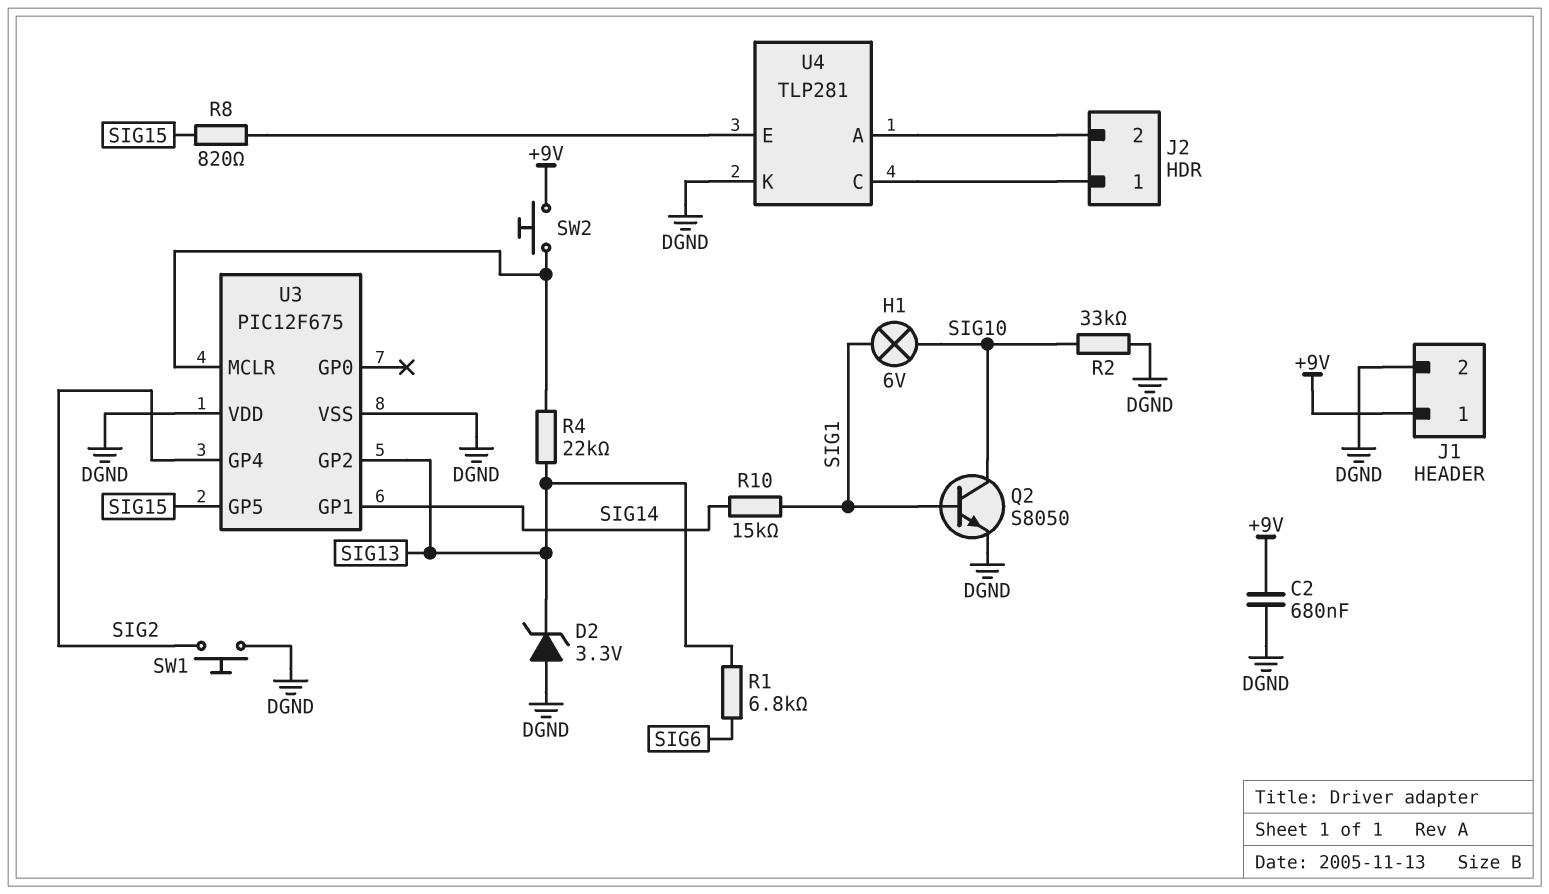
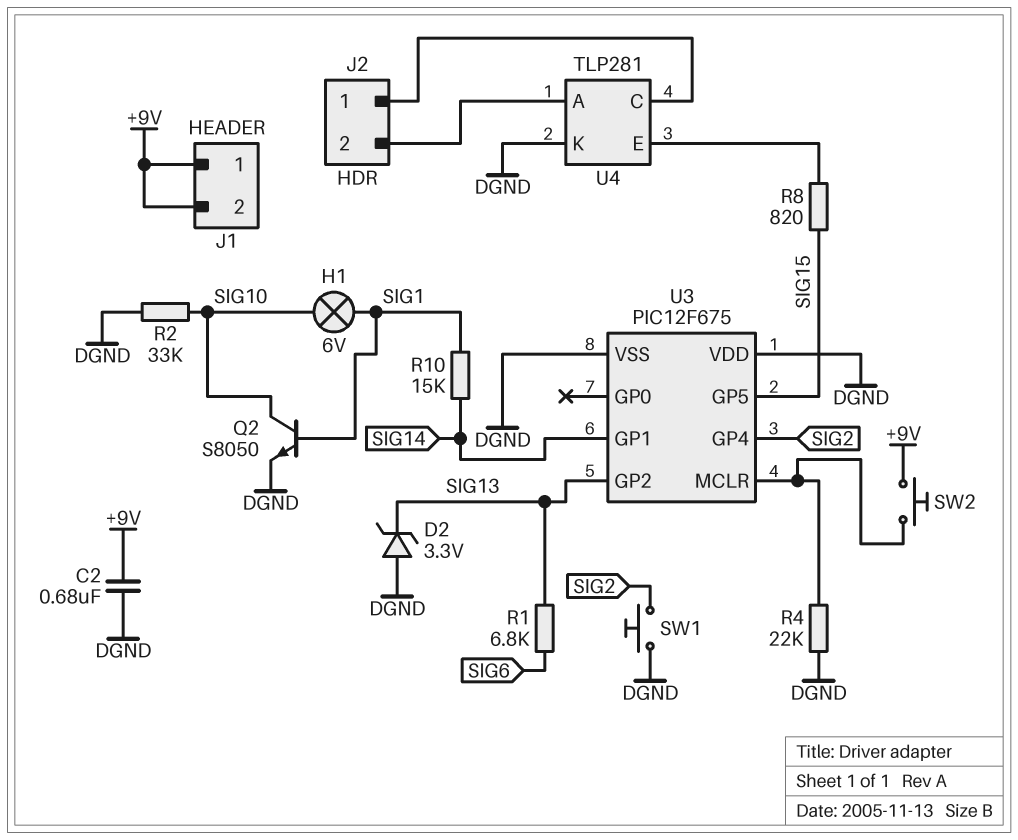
J1 pin 2: DGND -> +9V
R4: 22k (SIG13, U3/MCLR) -> 22k (DGND, U3/MCLR)

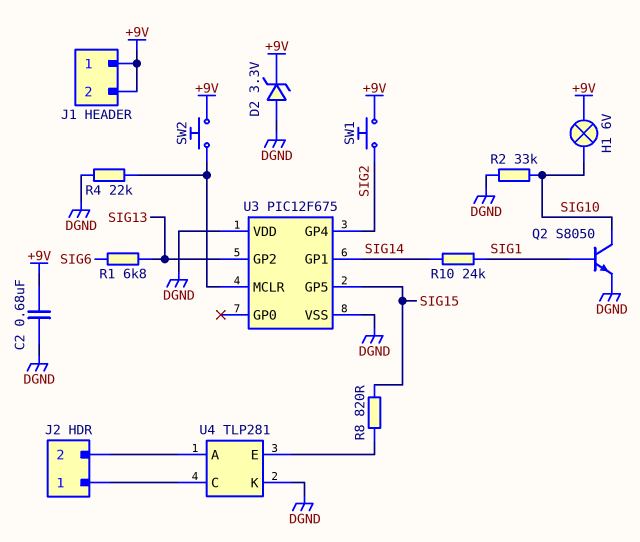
D2: zener 3.3V (A DGND, K SIG13) -> zener 3.3V (A DGND, K +9V)
H1: lamp 6V (SIG1, SIG10) -> lamp 6V (+9V, SIG10)
R10: 15k (SIG1, SIG14) -> 24k (SIG1, SIG14)
SW1: button (DGND, SIG2) -> button (+9V, SIG2)

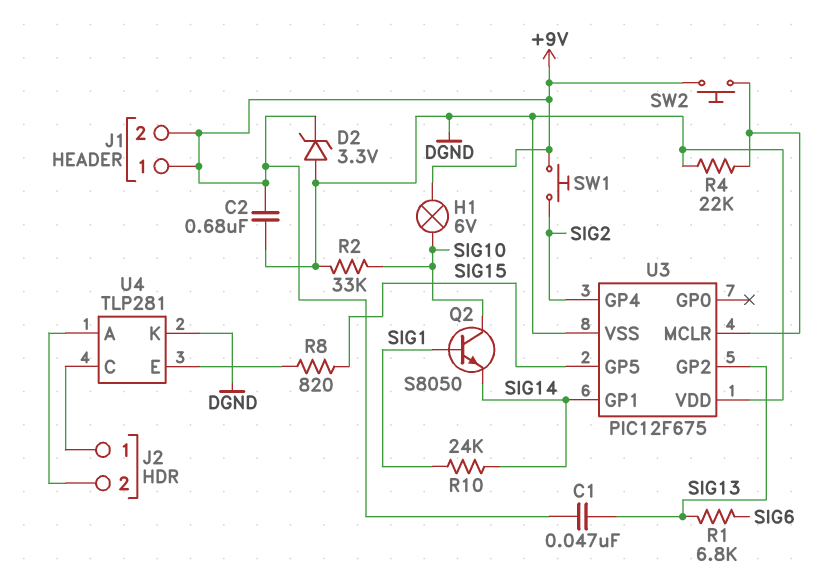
C1: none -> 47nF (+9V, SIG13)
Q2: NPN S8050 (B SIG1, C SIG10, E DGND) -> NPN S8050 (B SIG1, C SIG10, E SIG14)

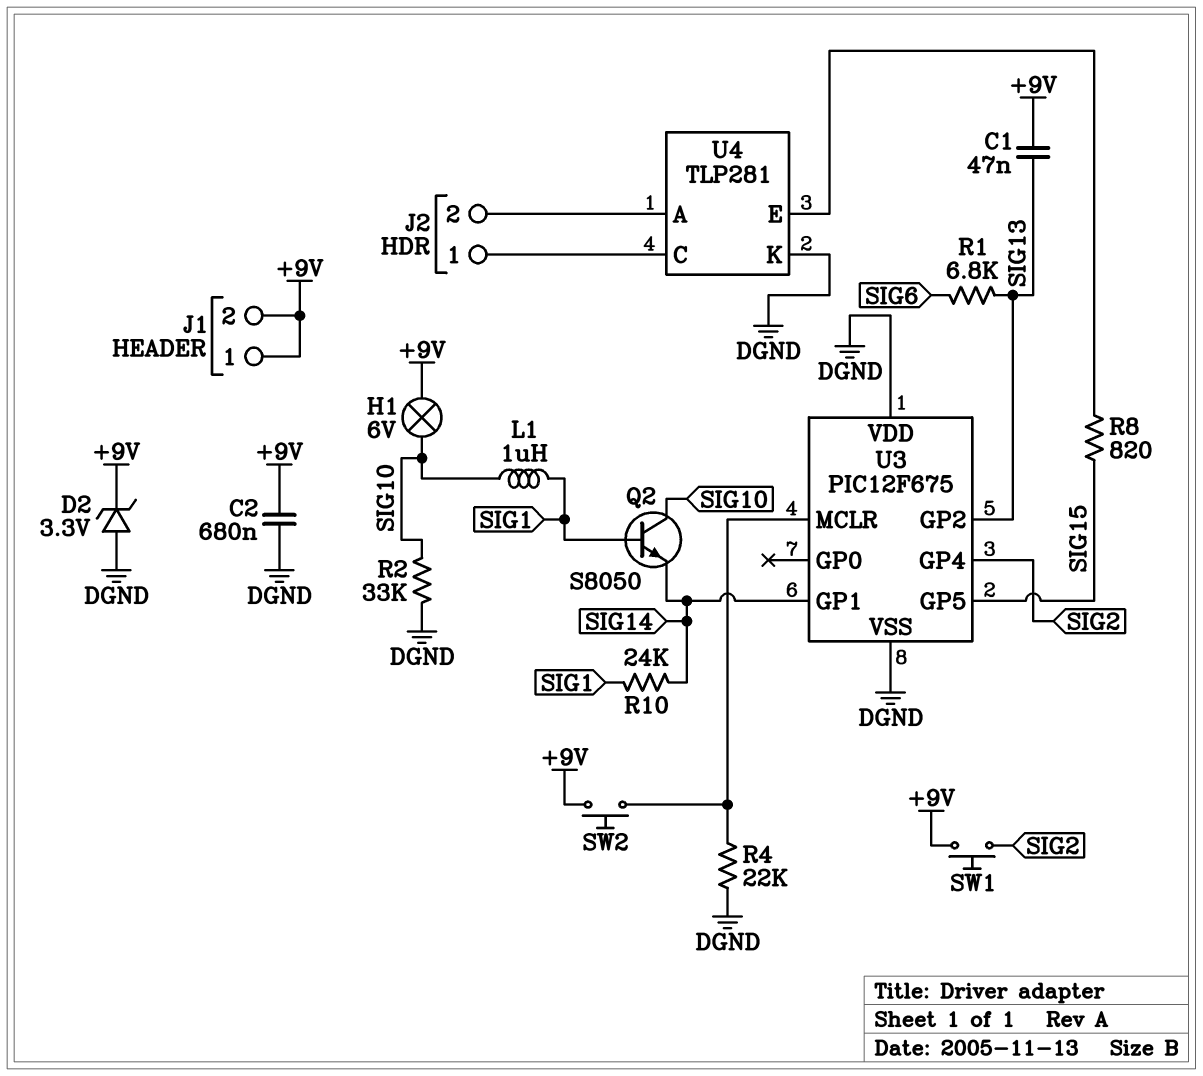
L1: none -> 1uH (SIG1, SIG10)

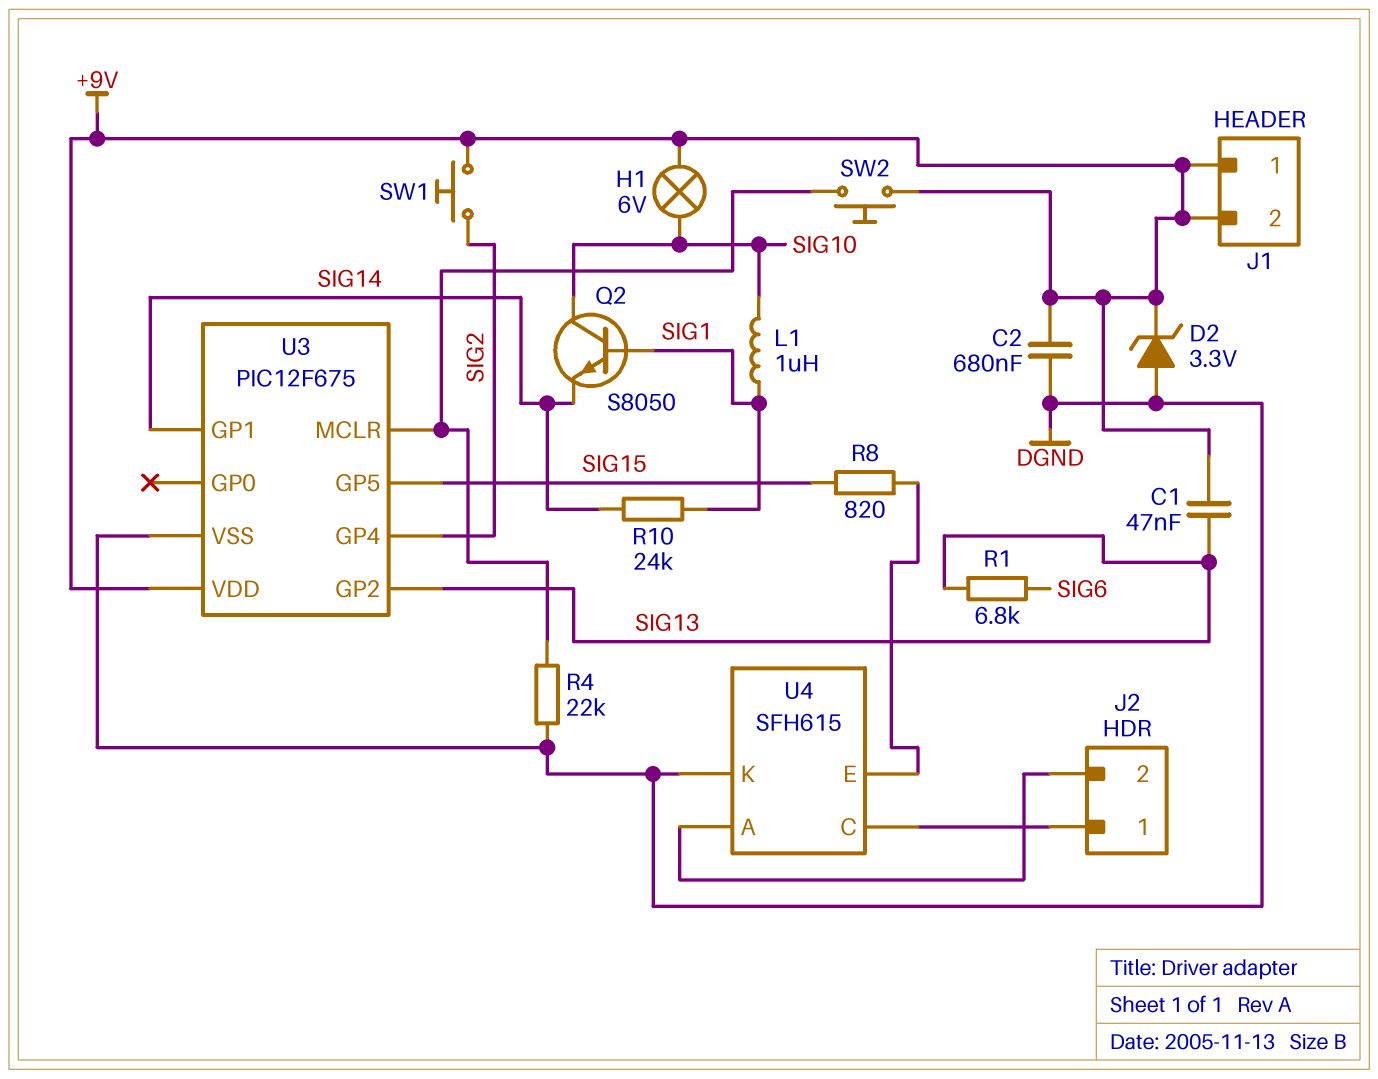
R2: 33k (DGND, SIG10) -> none
U3 pin VDD: DGND -> +9V
U4: TLP281 -> SFH615

